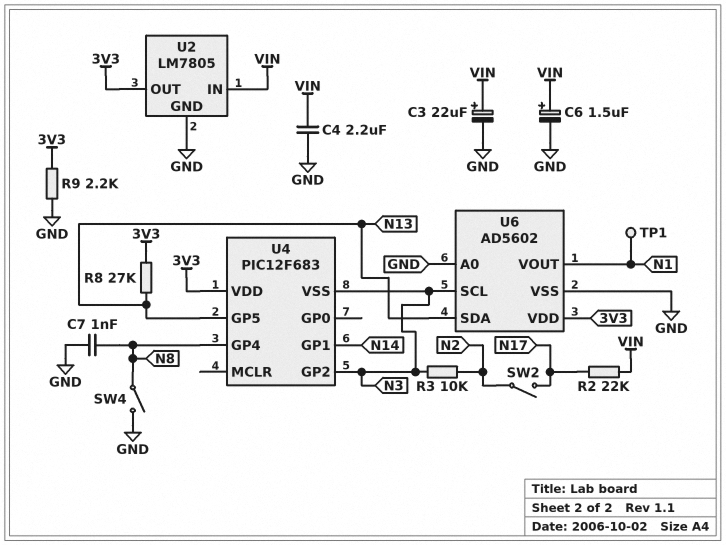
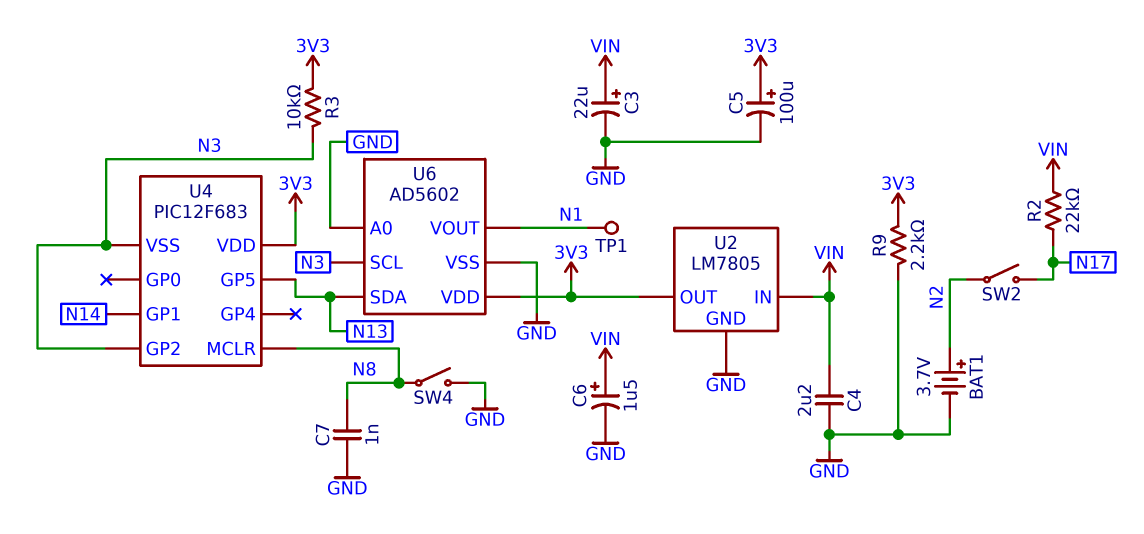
BAT1: none -> 3.7V (plus N2, minus GND)
C5: none -> 100uF (plus 3V3, minus GND)
R3: 10k (N2, N3) -> 10k (3V3, N3)
R8: 27k (3V3, N13) -> none
U4 pin GP4: N8 -> none
U4 pin MCLR: none -> N8

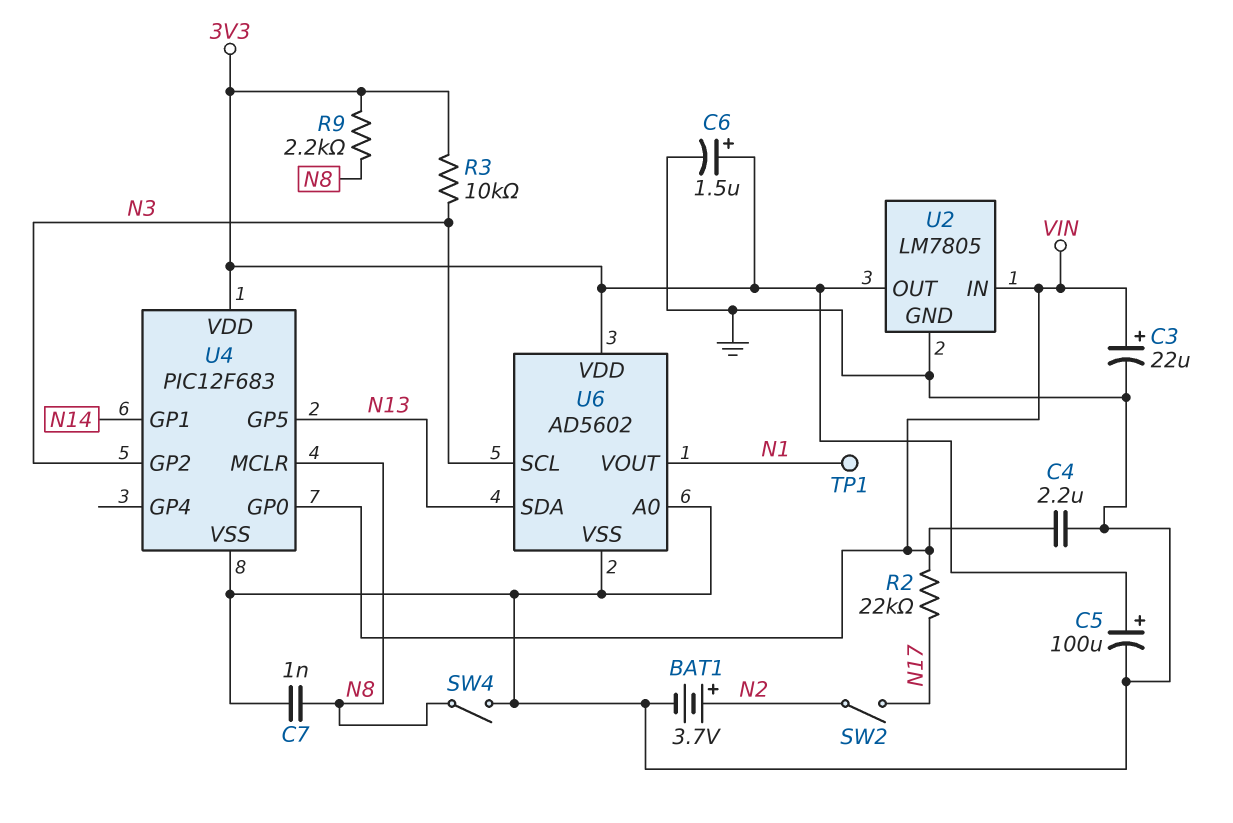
C6: 1.5uF (plus VIN, minus GND) -> 1.5uF (plus 3V3, minus GND)
R9: 2.2k (3V3, GND) -> 2.2k (3V3, N8)
U4 pin GP0: none -> VIN
U4 pin VSS: N3 -> GND

